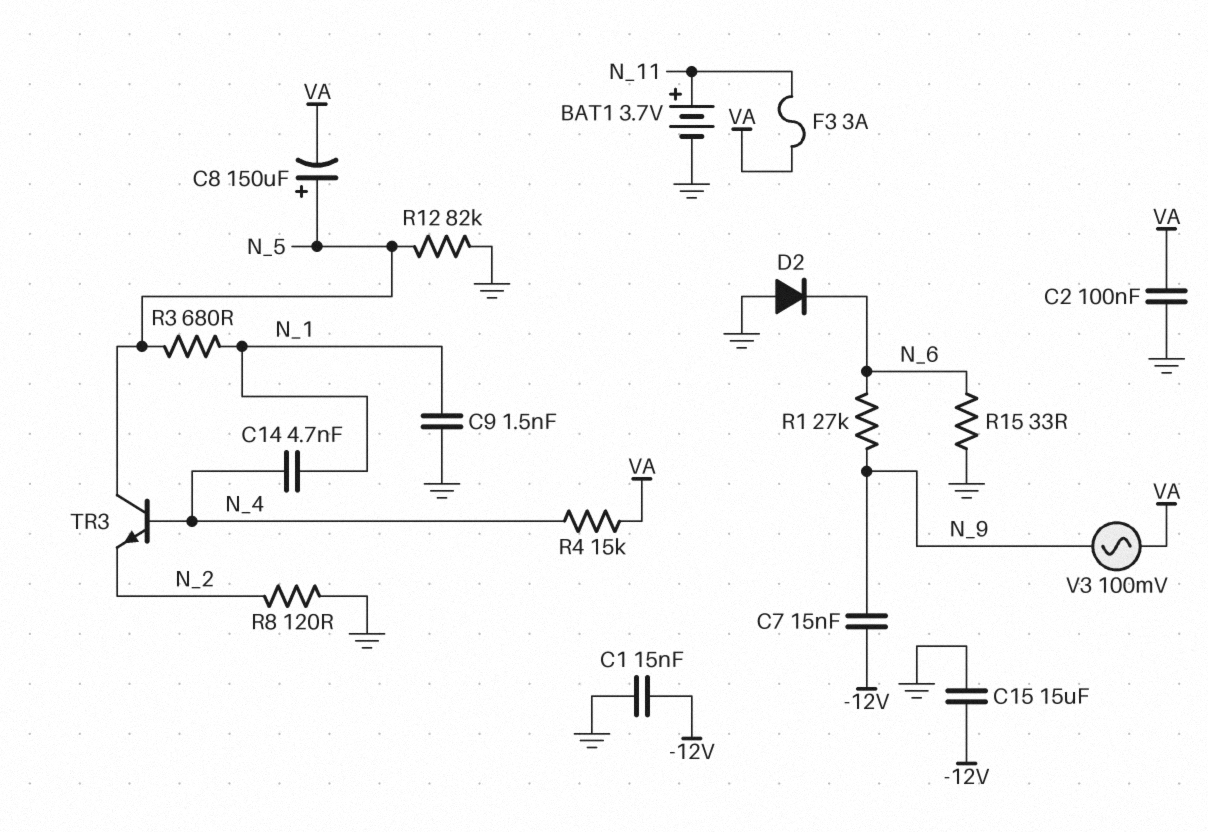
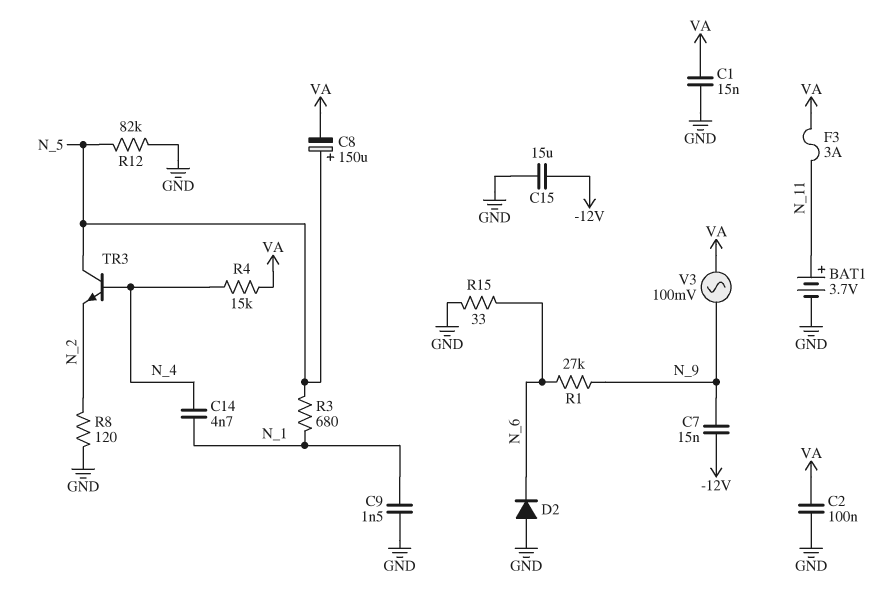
C1: 15nF (-12V, GND) -> 15nF (GND, VA)

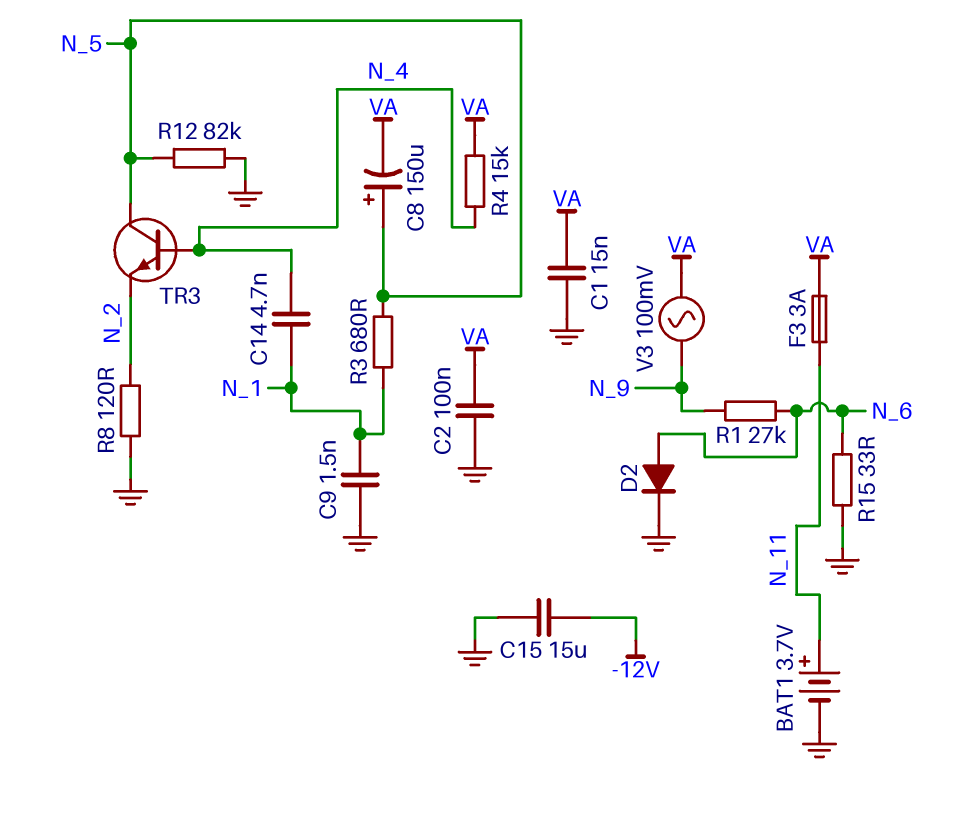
C7: 15nF (-12V, N_9) -> none
D2: diode (A GND, K N_6) -> diode (A N_6, K GND)

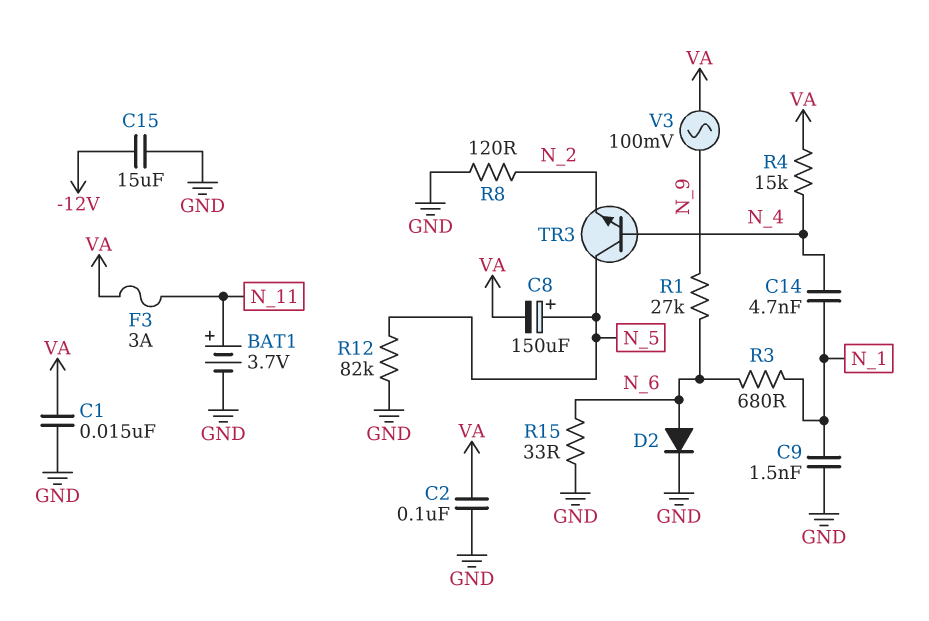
R3: 680 (N_1, N_5) -> 680 (N_1, N_6)

